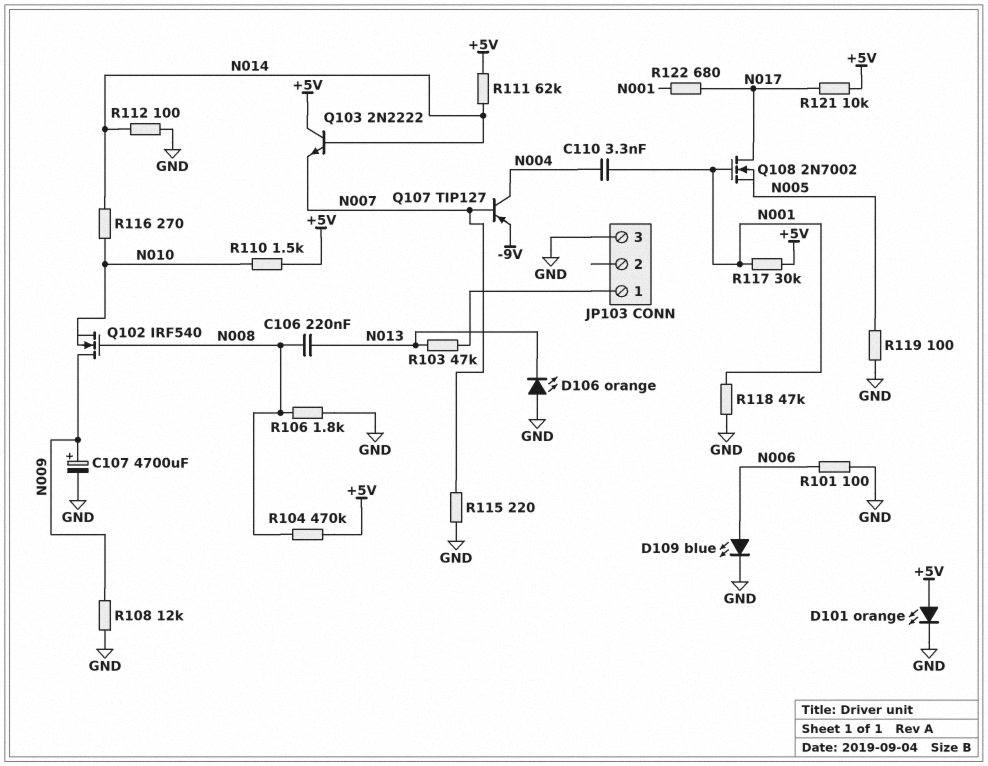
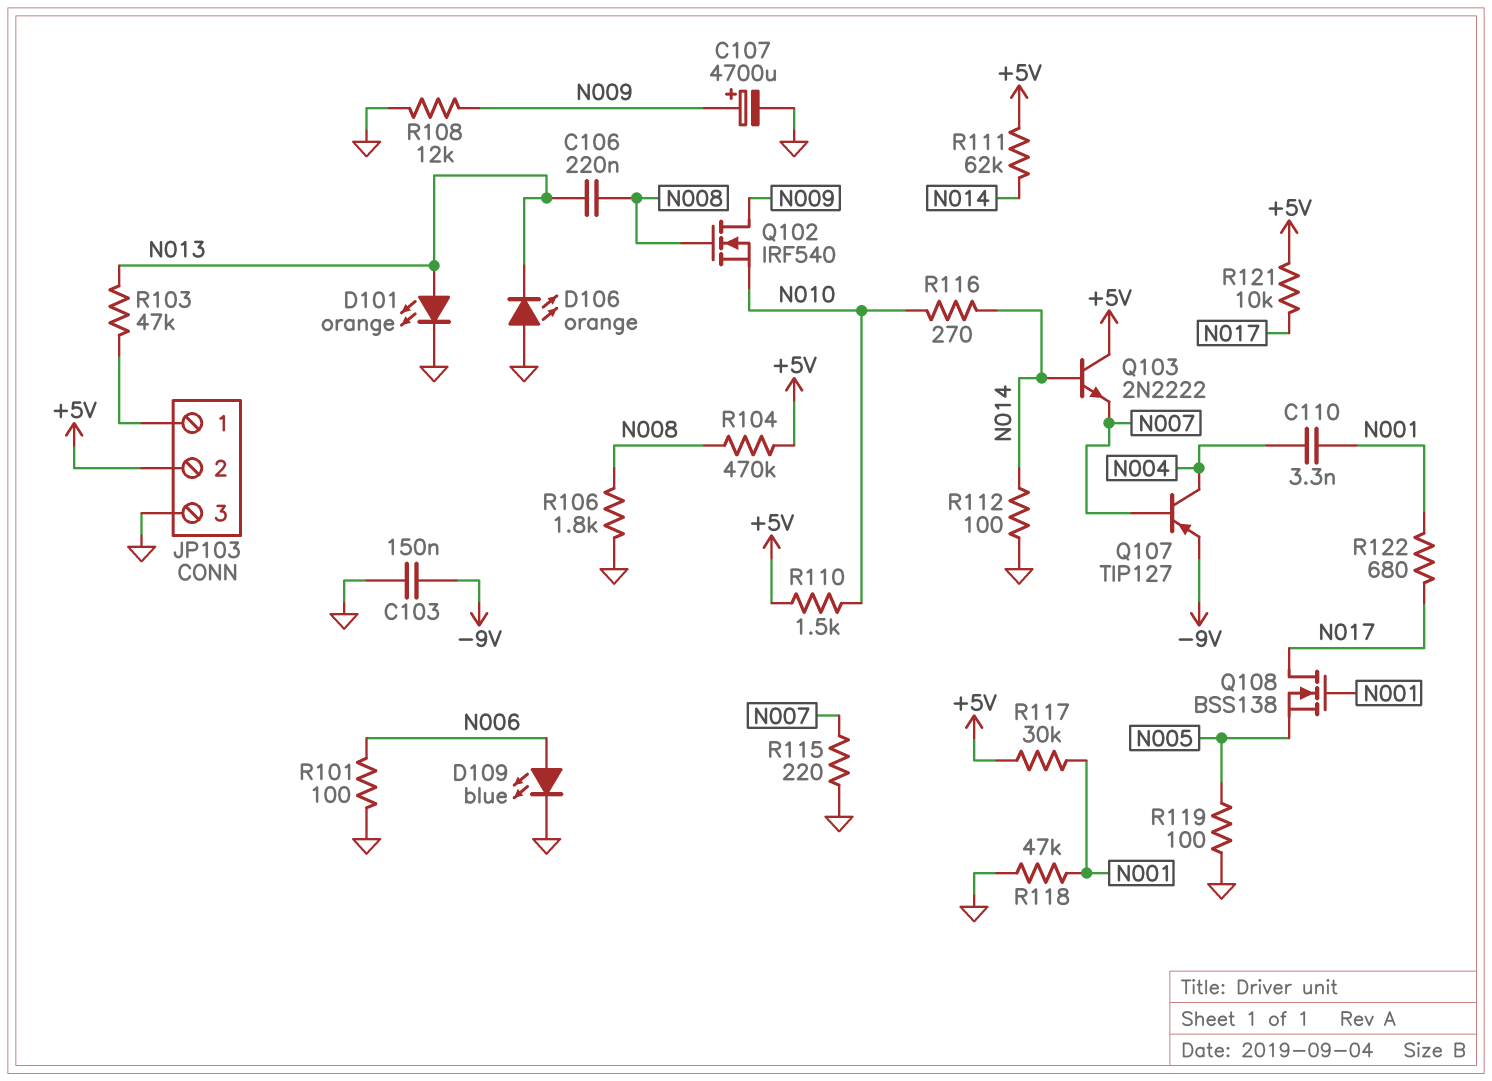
C103: none -> 150nF (-9V, GND)
D101: LED orange (A +5V, K GND) -> LED orange (A N013, K GND)
JP103 pin 2: none -> +5V
Q108: NMOS 2N7002 (G N001, D N017, S N005) -> NMOS BSS138 (G N001, D N017, S N005)

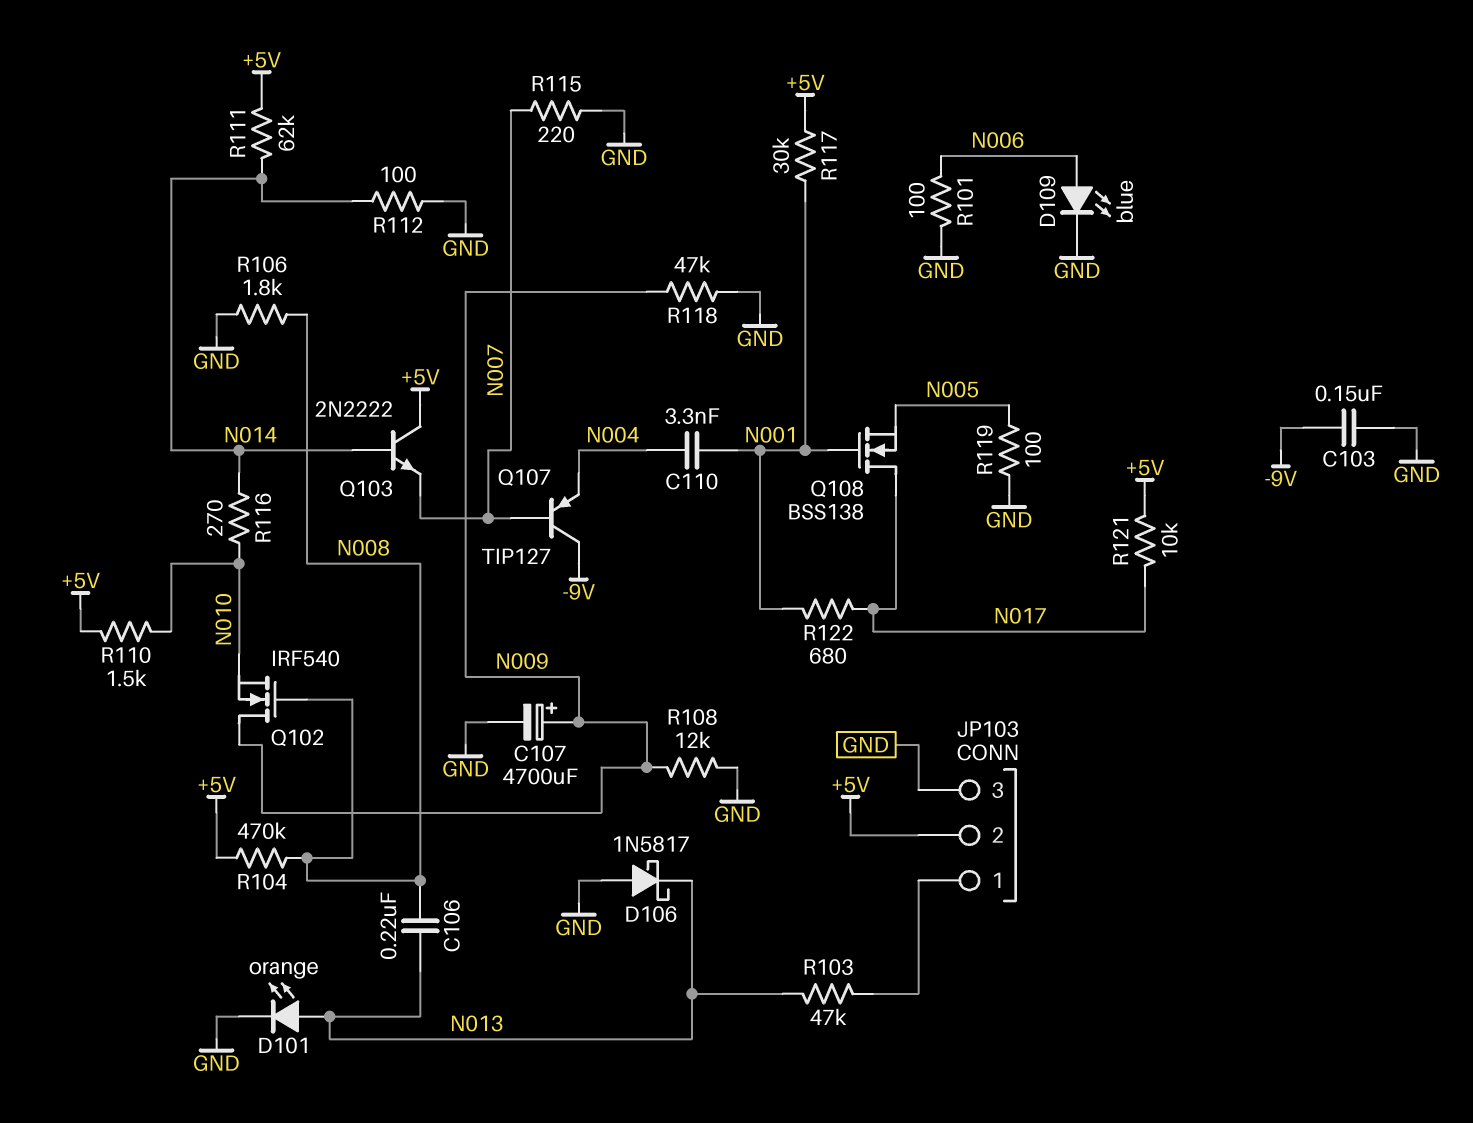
D106: LED orange (A GND, K N013) -> schottky 1N5817 (A GND, K N013)
Q107: PNP TIP127 (B N007, C N004, E -9V) -> PNP TIP127 (B N007, C -9V, E N004)
R118: 47k (GND, N001) -> 47k (GND, N009)

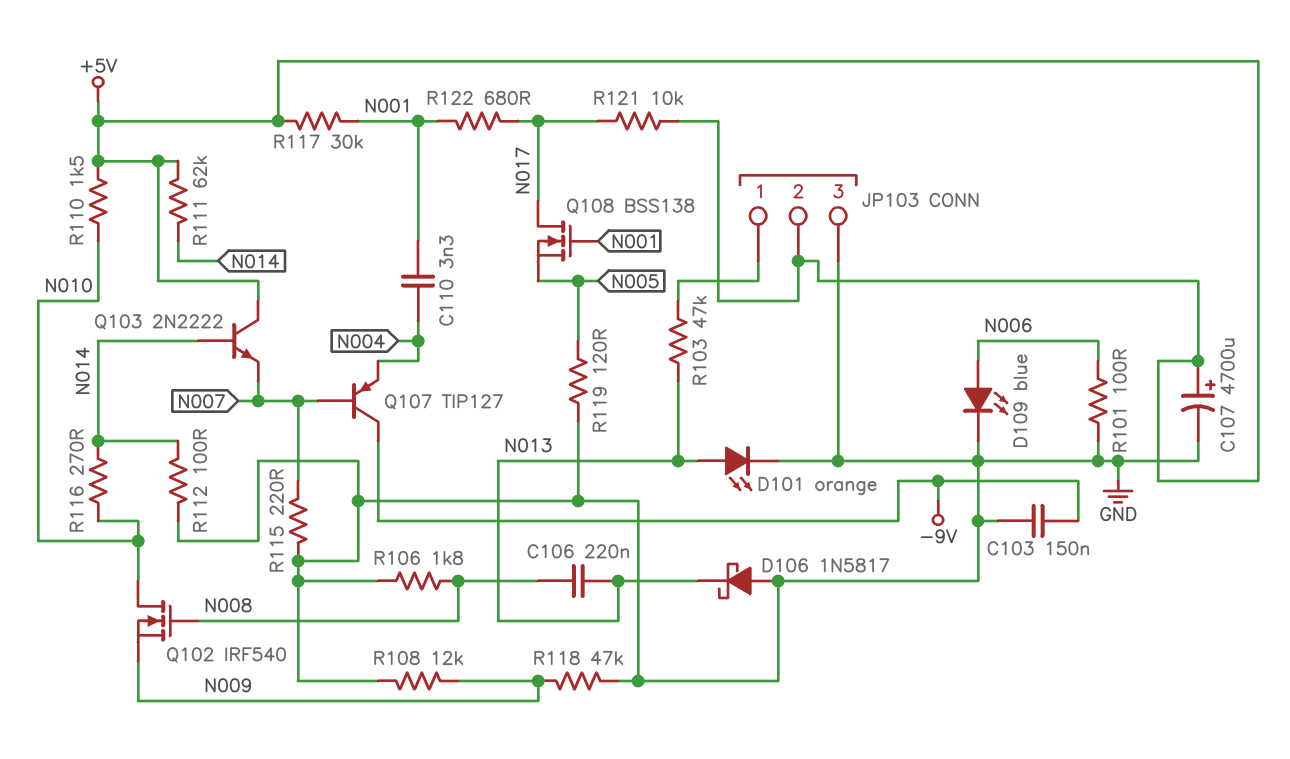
C107: 4700uF (plus N009, minus GND) -> 4700uF (plus +5V, minus GND)
Q102: NMOS IRF540 (G N008, D N009, S N010) -> NMOS IRF540 (G N008, D N010, S N009)
R104: 470k (+5V, N008) -> none
R119: 100 (GND, N005) -> 120 (GND, N005)

